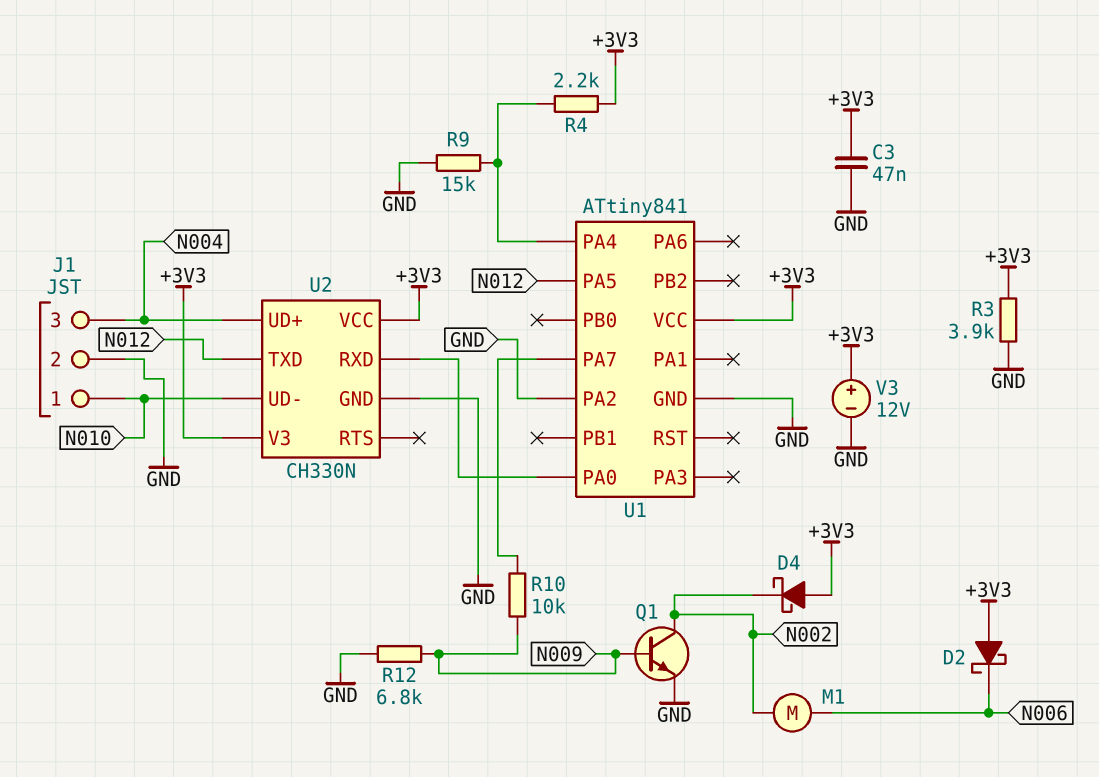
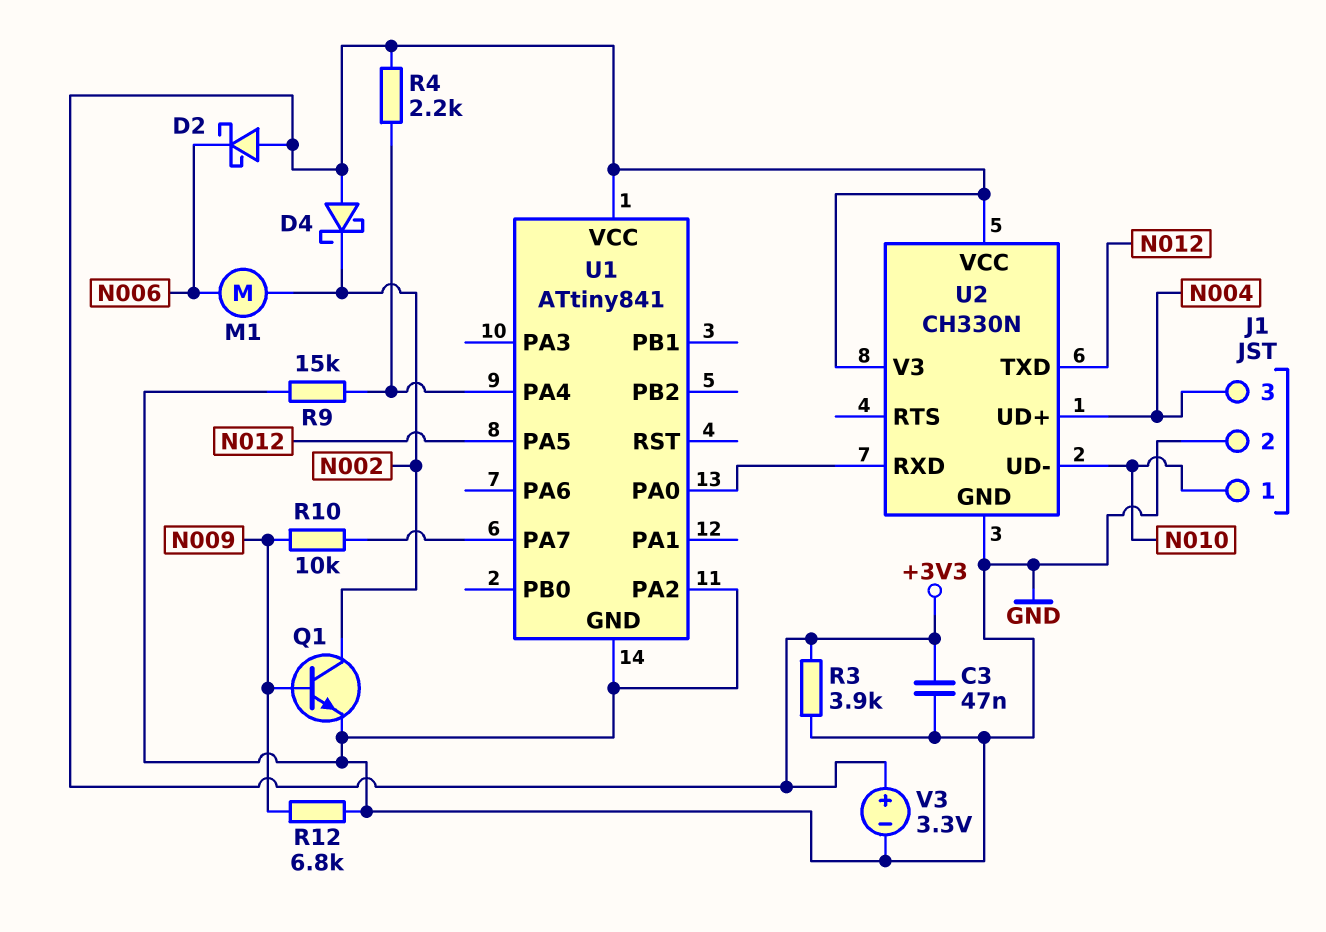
V3: 12V (plus +3V3, minus GND) -> 3.3V (plus +3V3, minus GND)

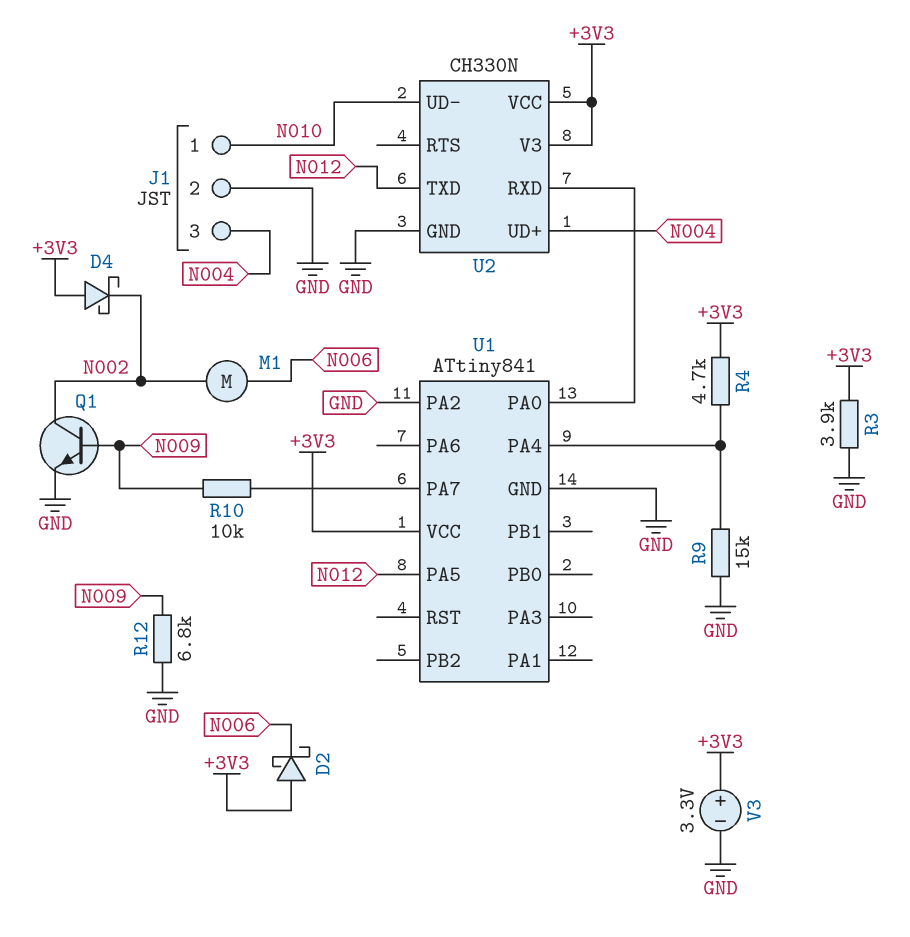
C3: 47nF (+3V3, GND) -> none
R4: 2.2k (+3V3, U1/PA4) -> 4.7k (+3V3, U1/PA4)

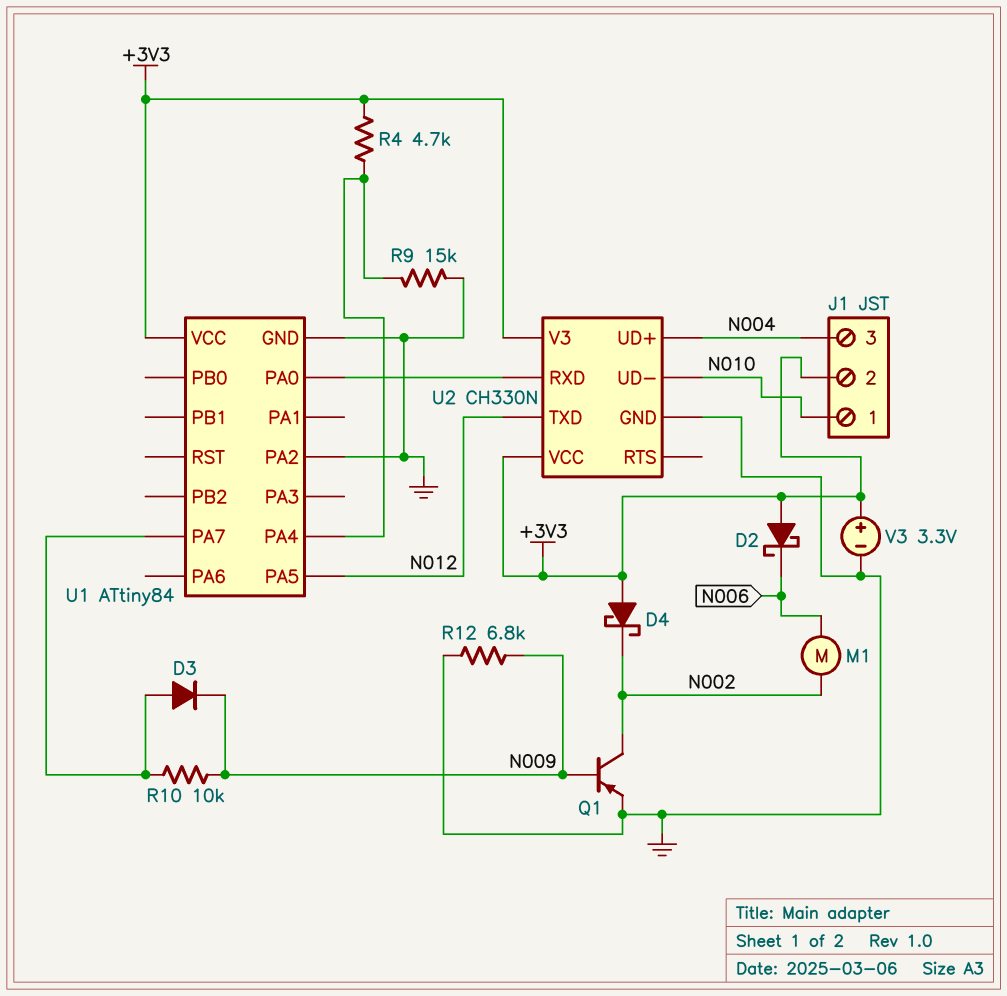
D3: none -> diode (A U1/PA7, K N009)
J1 pin 2: GND -> +3V3
Q1: NPN (B N009, C N002, E GND) -> PNP (B N009, C N002, E GND)
R3: 3.9k (+3V3, GND) -> none
U1: ATtiny841 -> ATtiny84

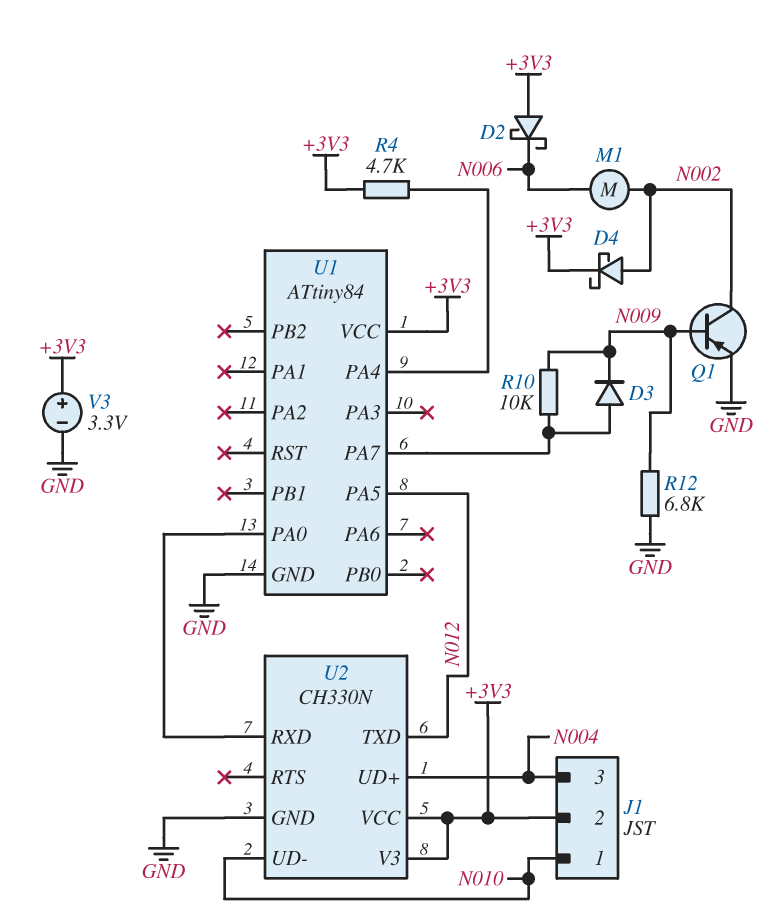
D4: schottky (A +3V3, K N002) -> schottky (A N002, K +3V3)
R9: 15k (GND, U1/PA4) -> none
U1 pin PA2: GND -> none

